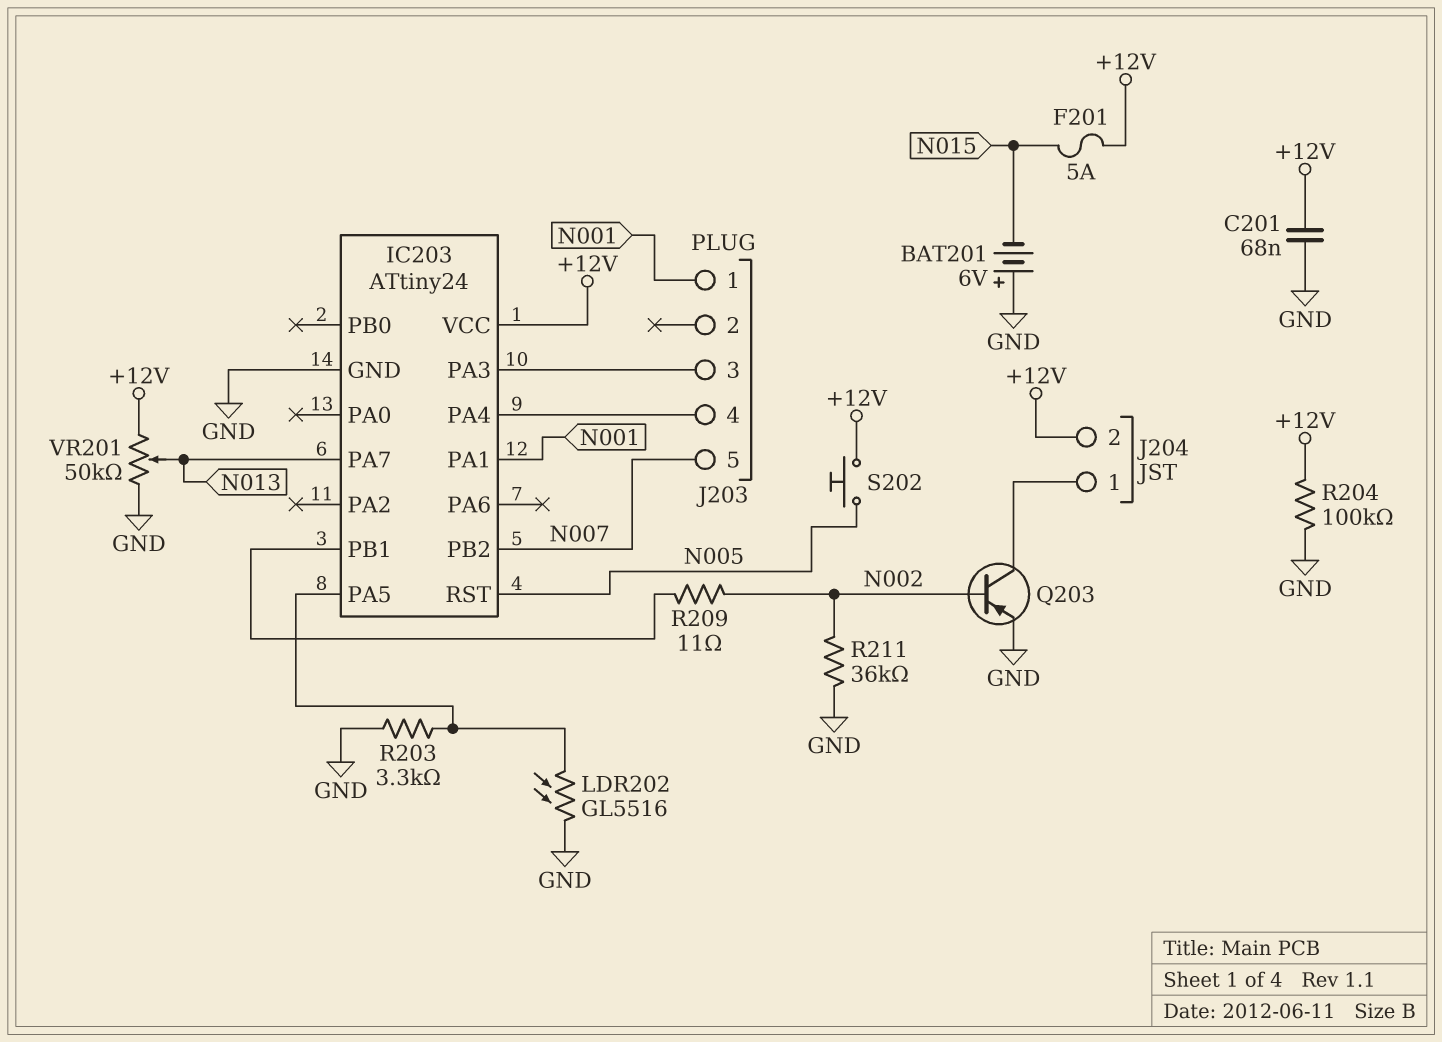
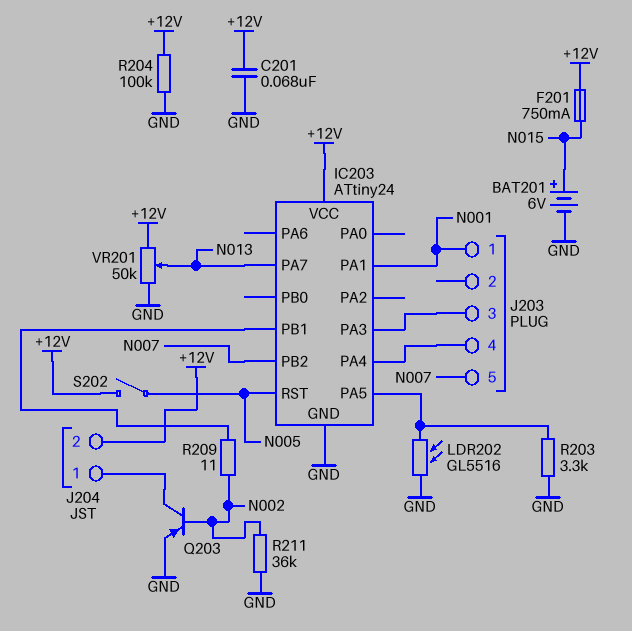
BAT201: 6V (plus GND, minus N015) -> 6V (plus N015, minus GND)
F201: 5A (+12V, N015) -> 750mA (+12V, N015)
S202: button (+12V, N005) -> switch (+12V, N005)

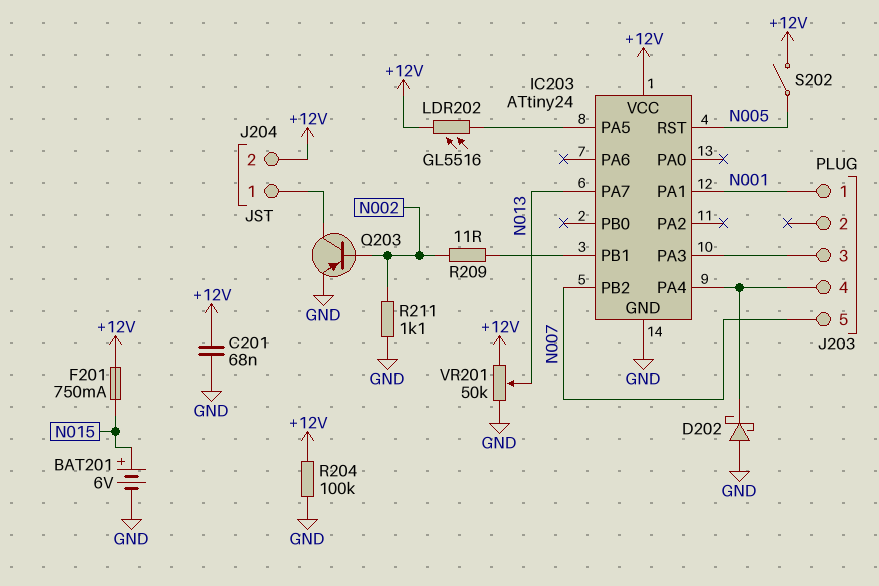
D202: none -> schottky (A GND, K IC203/PA4)
LDR202: GL5516 (GND, IC203/PA5) -> GL5516 (+12V, IC203/PA5)
R203: 3.3k (GND, IC203/PA5) -> none
R211: 36k (GND, N002) -> 1.1k (GND, N002)

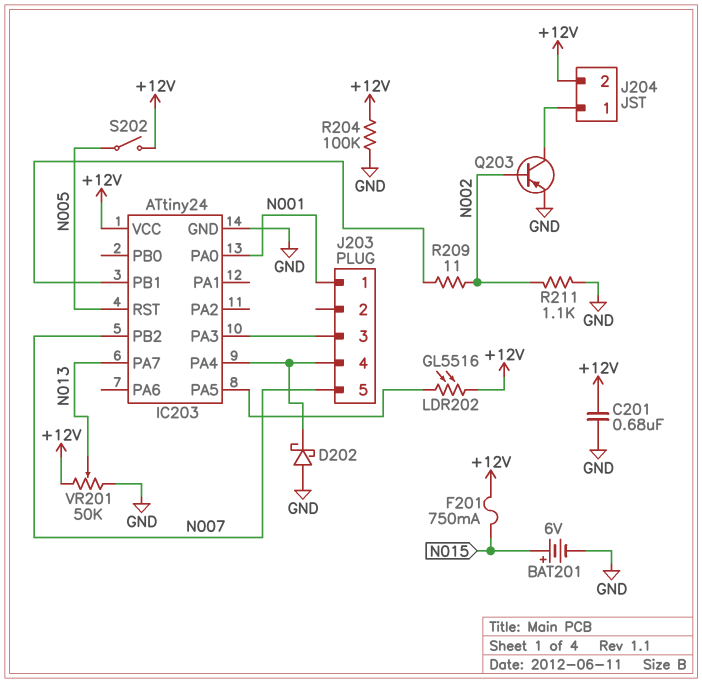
C201: 68nF (+12V, GND) -> 680nF (+12V, GND)
IC203 pin PA0: none -> N001
IC203 pin PA1: N001 -> none

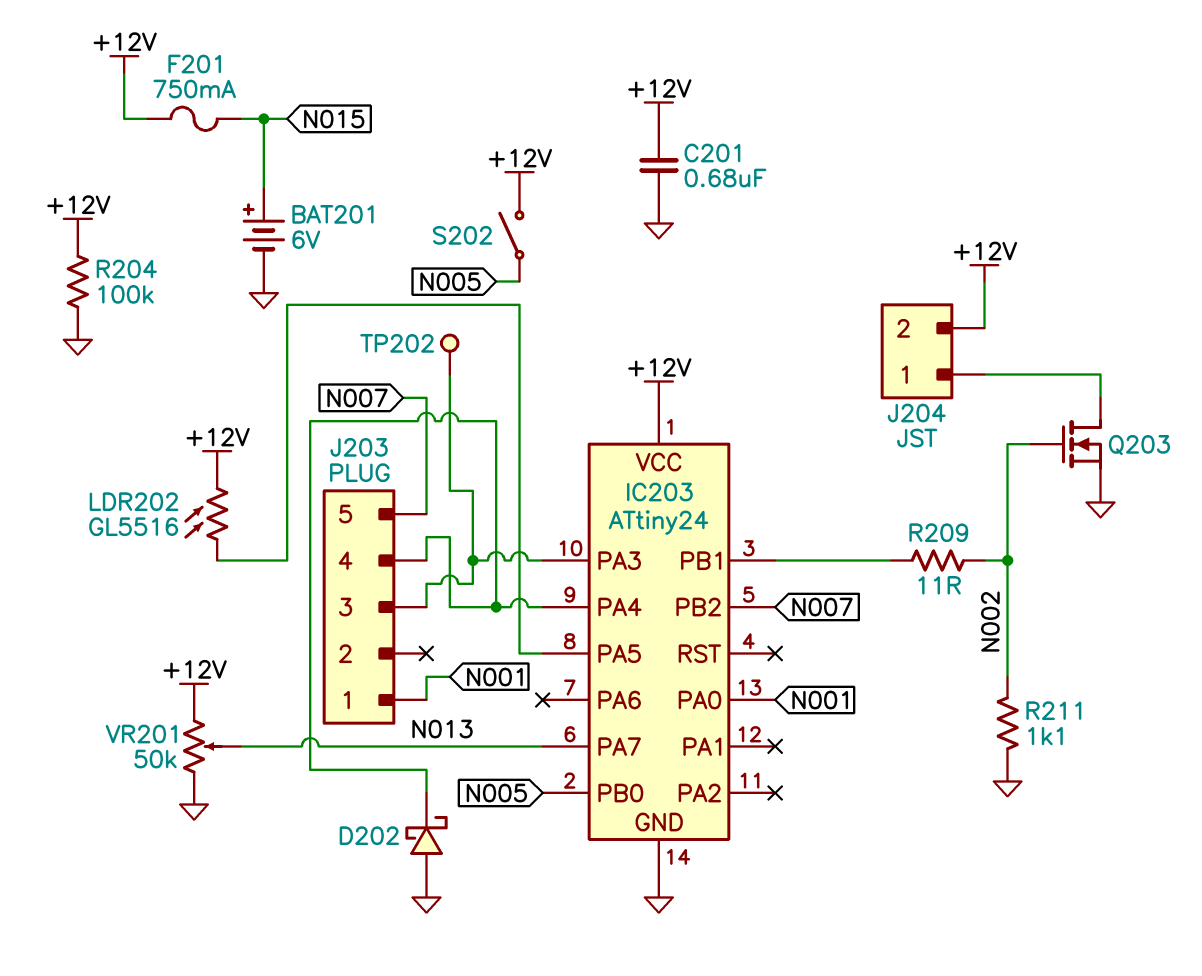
IC203 pin PB0: none -> N005
IC203 pin RST: N005 -> none
Q203: PNP (B N002, C J204/1, E GND) -> NMOS (G N002, D J204/1, S GND)
TP202: none -> test point (IC203/PA3)

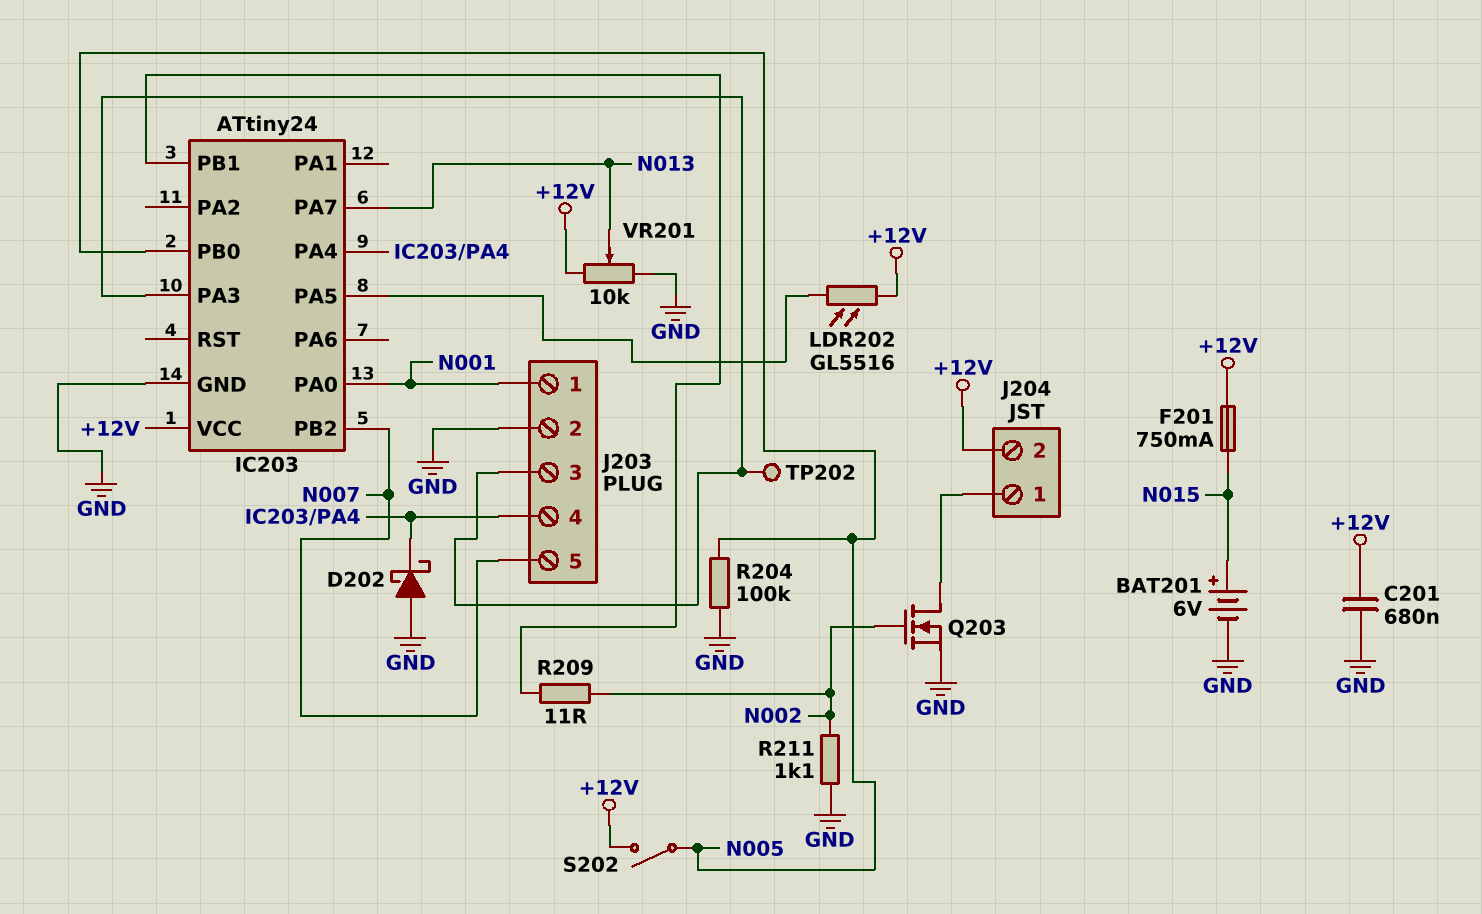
J203 pin 2: none -> GND
R204: 100k (+12V, GND) -> 100k (GND, N005)
VR201: 50k (+12V, GND, wiper N013) -> 10k (+12V, GND, wiper N013)

